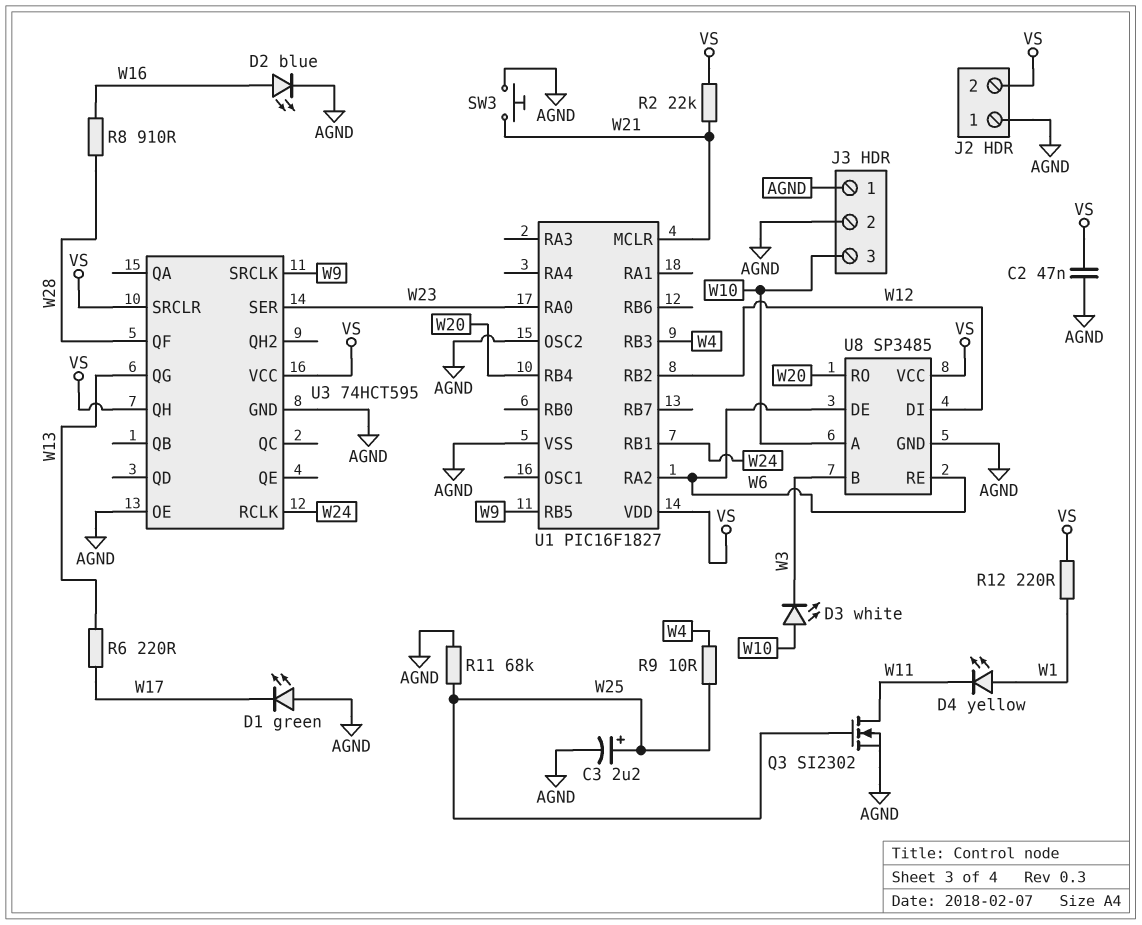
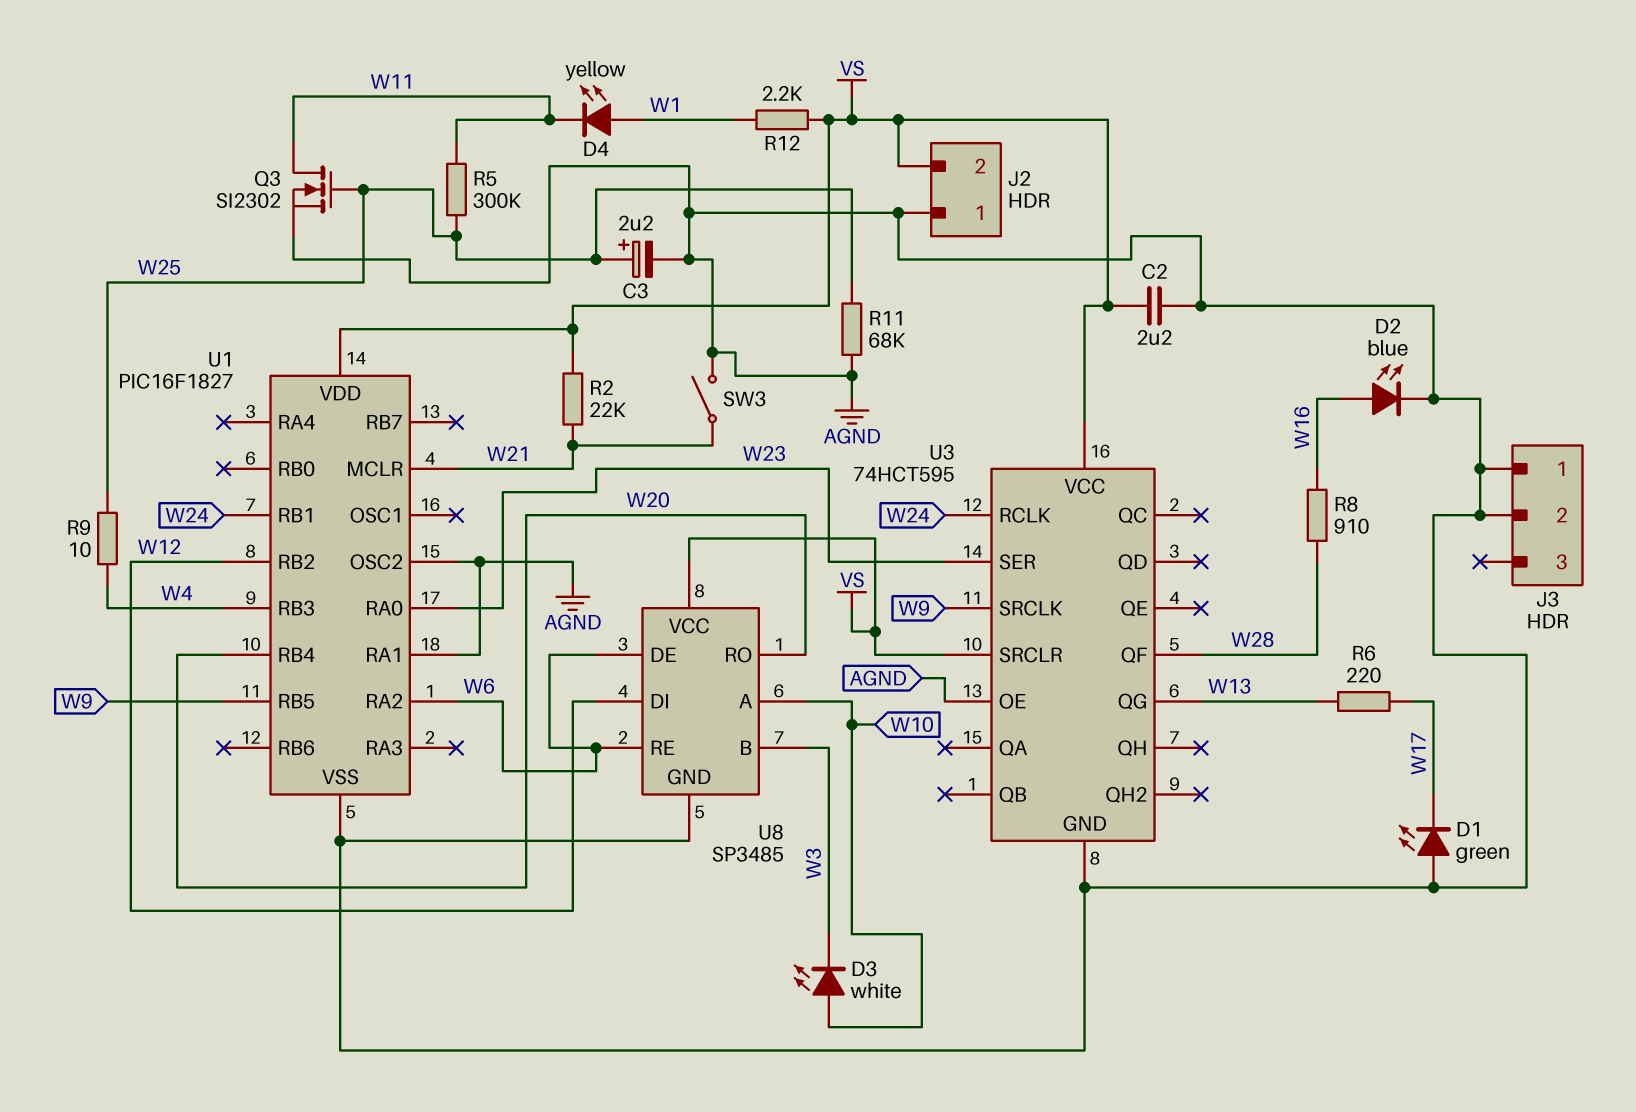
C2: 47nF (AGND, VS) -> 2.2uF (AGND, VS)
J3 pin 3: W10 -> none
R5: none -> 300k (W11, W25)
R12: 220 (VS, W1) -> 2.2k (VS, W1)
SW3: button (AGND, W21) -> switch (AGND, W21)
U1 pin RA1: none -> AGND
U3 pin QH: VS -> none

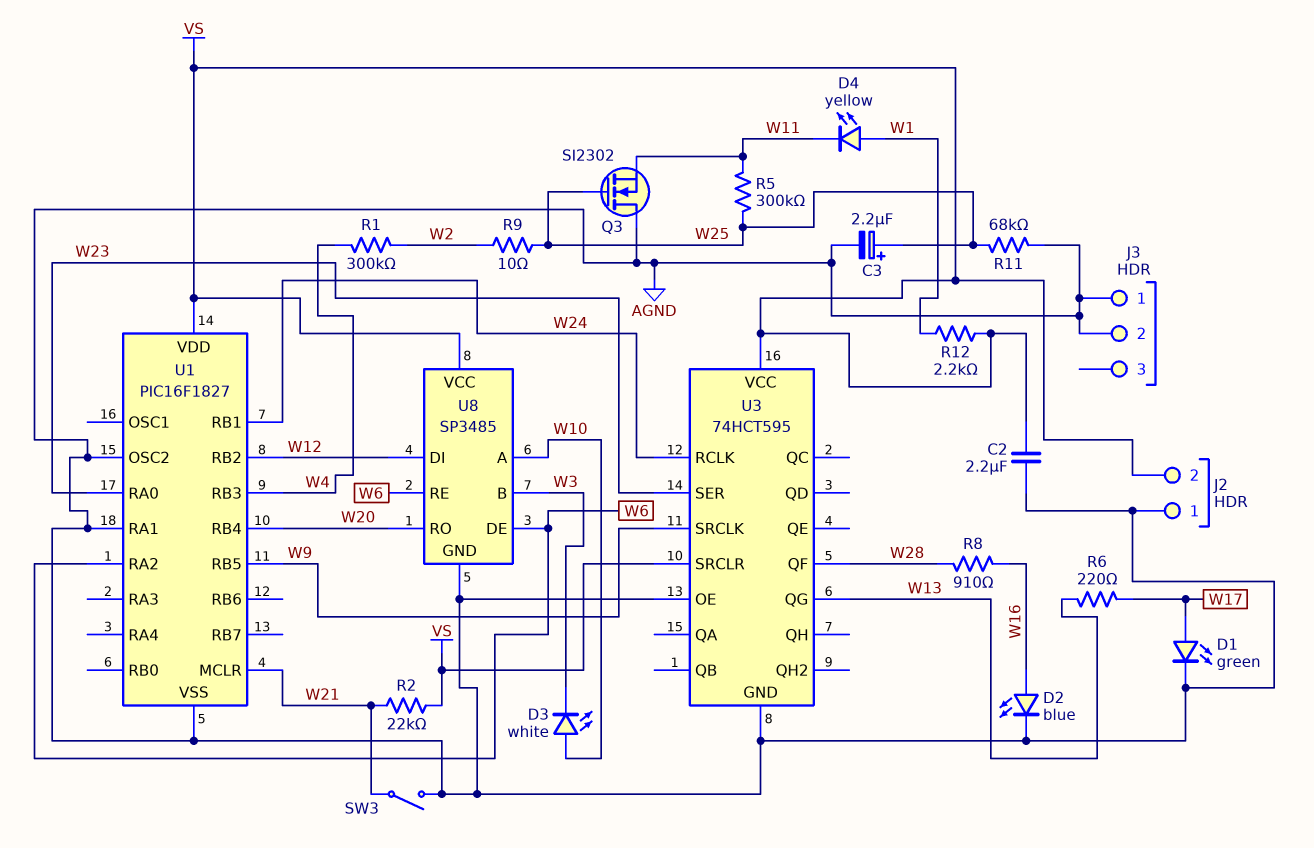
D1: LED green (A AGND, K W17) -> LED green (A W17, K AGND)
Q3: NMOS SI2302 (G W25, D W11, S AGND) -> NMOS SI2302 (G W25, D AGND, S W11)
R1: none -> 300k (W2, W4)
R9: 10 (W4, W25) -> 10 (W2, W25)

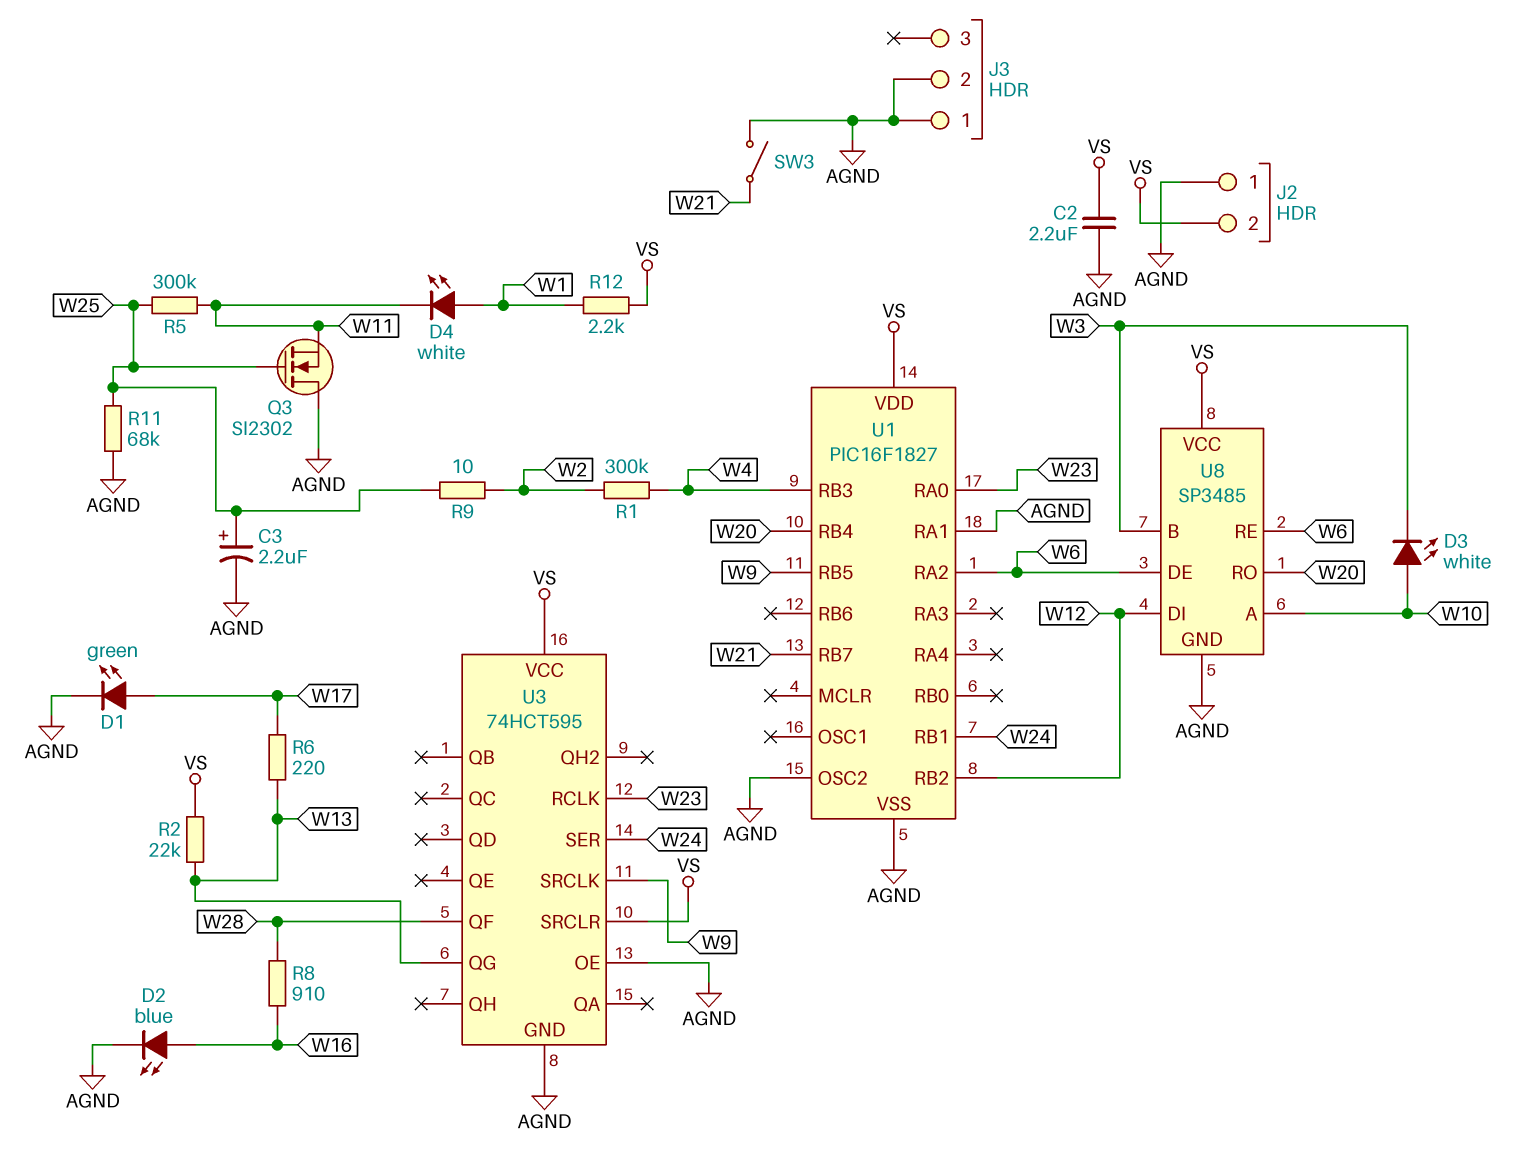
D4: LED yellow (A W1, K W11) -> LED white (A W1, K W11)
R2: 22k (VS, W21) -> 22k (VS, W13)
U1 pin MCLR: W21 -> none
U1 pin RB7: none -> W21
U3 pin RCLK: W24 -> W23
U3 pin SER: W23 -> W24

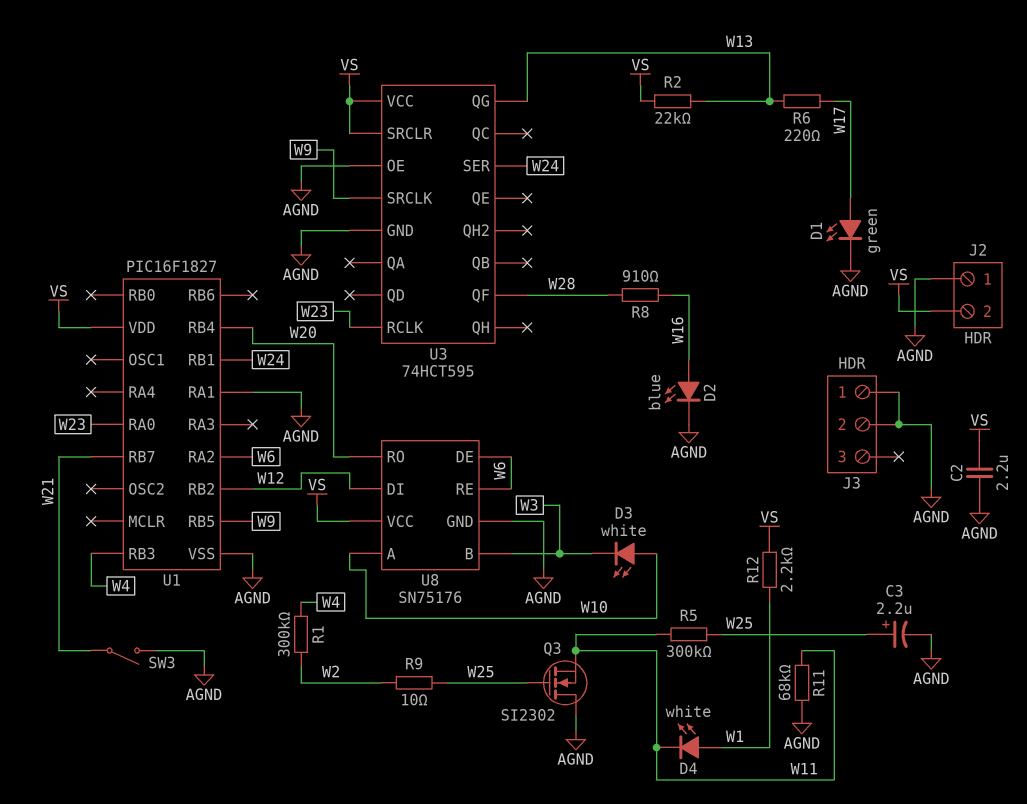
R11: 68k (AGND, W25) -> 68k (AGND, W11)
U1 pin OSC2: AGND -> none
U8: SP3485 -> SN75176

